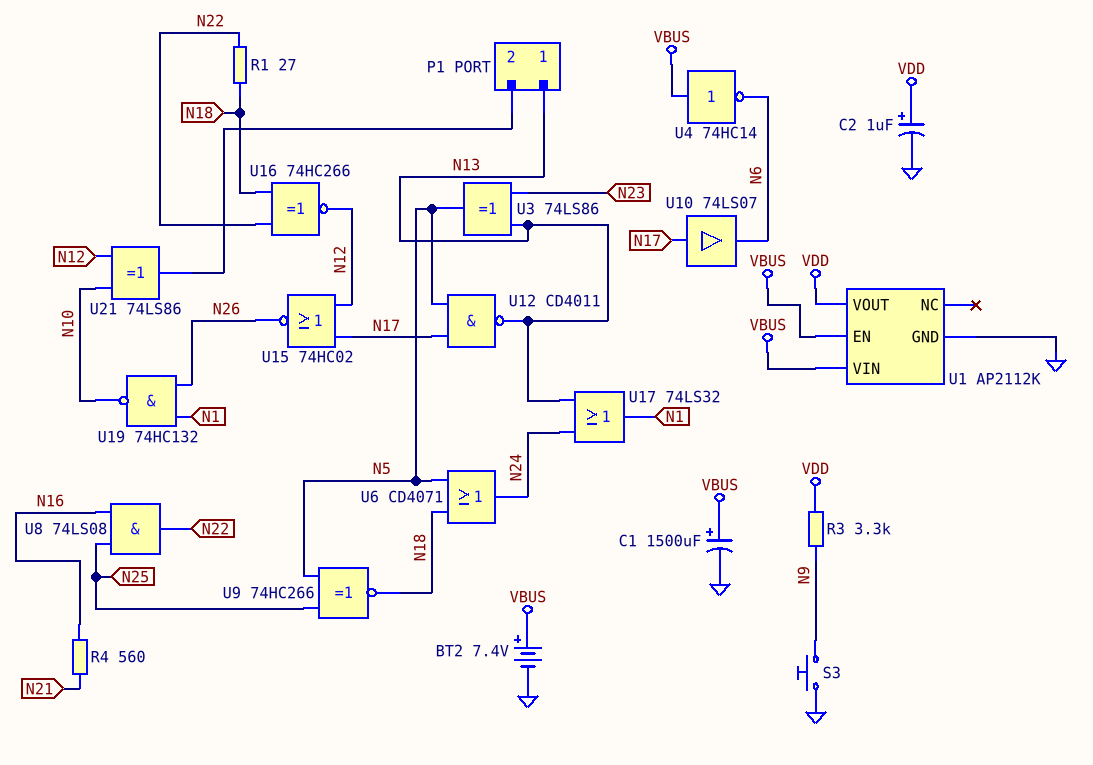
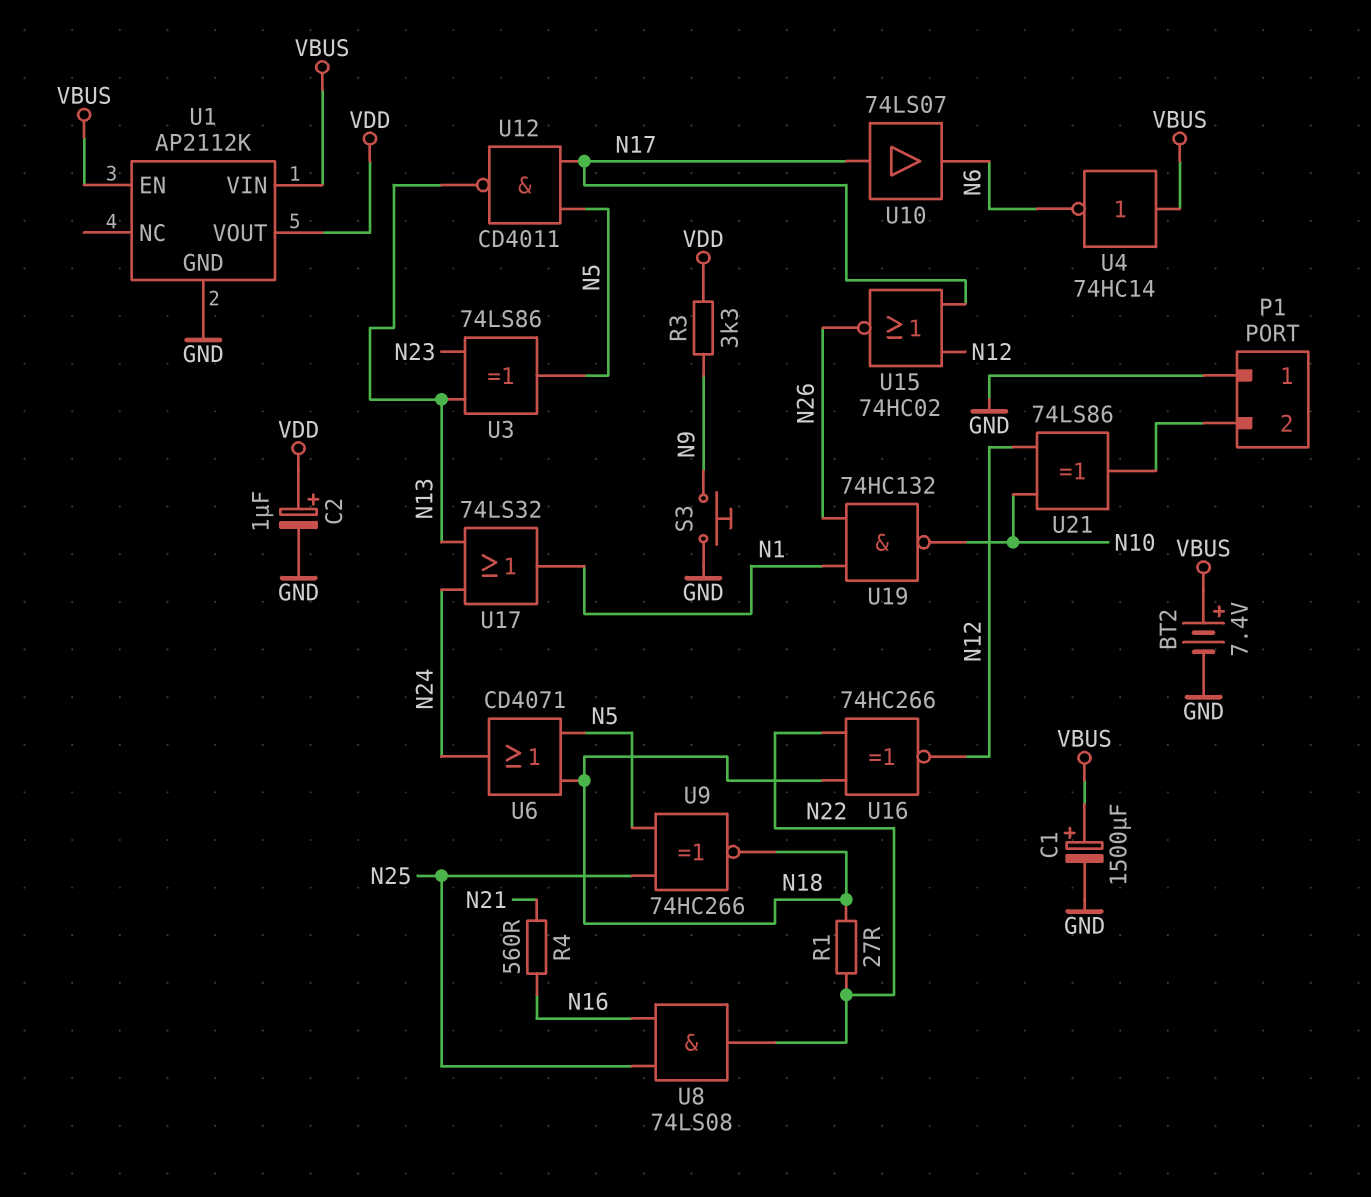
P1 pin 1: N13 -> GND

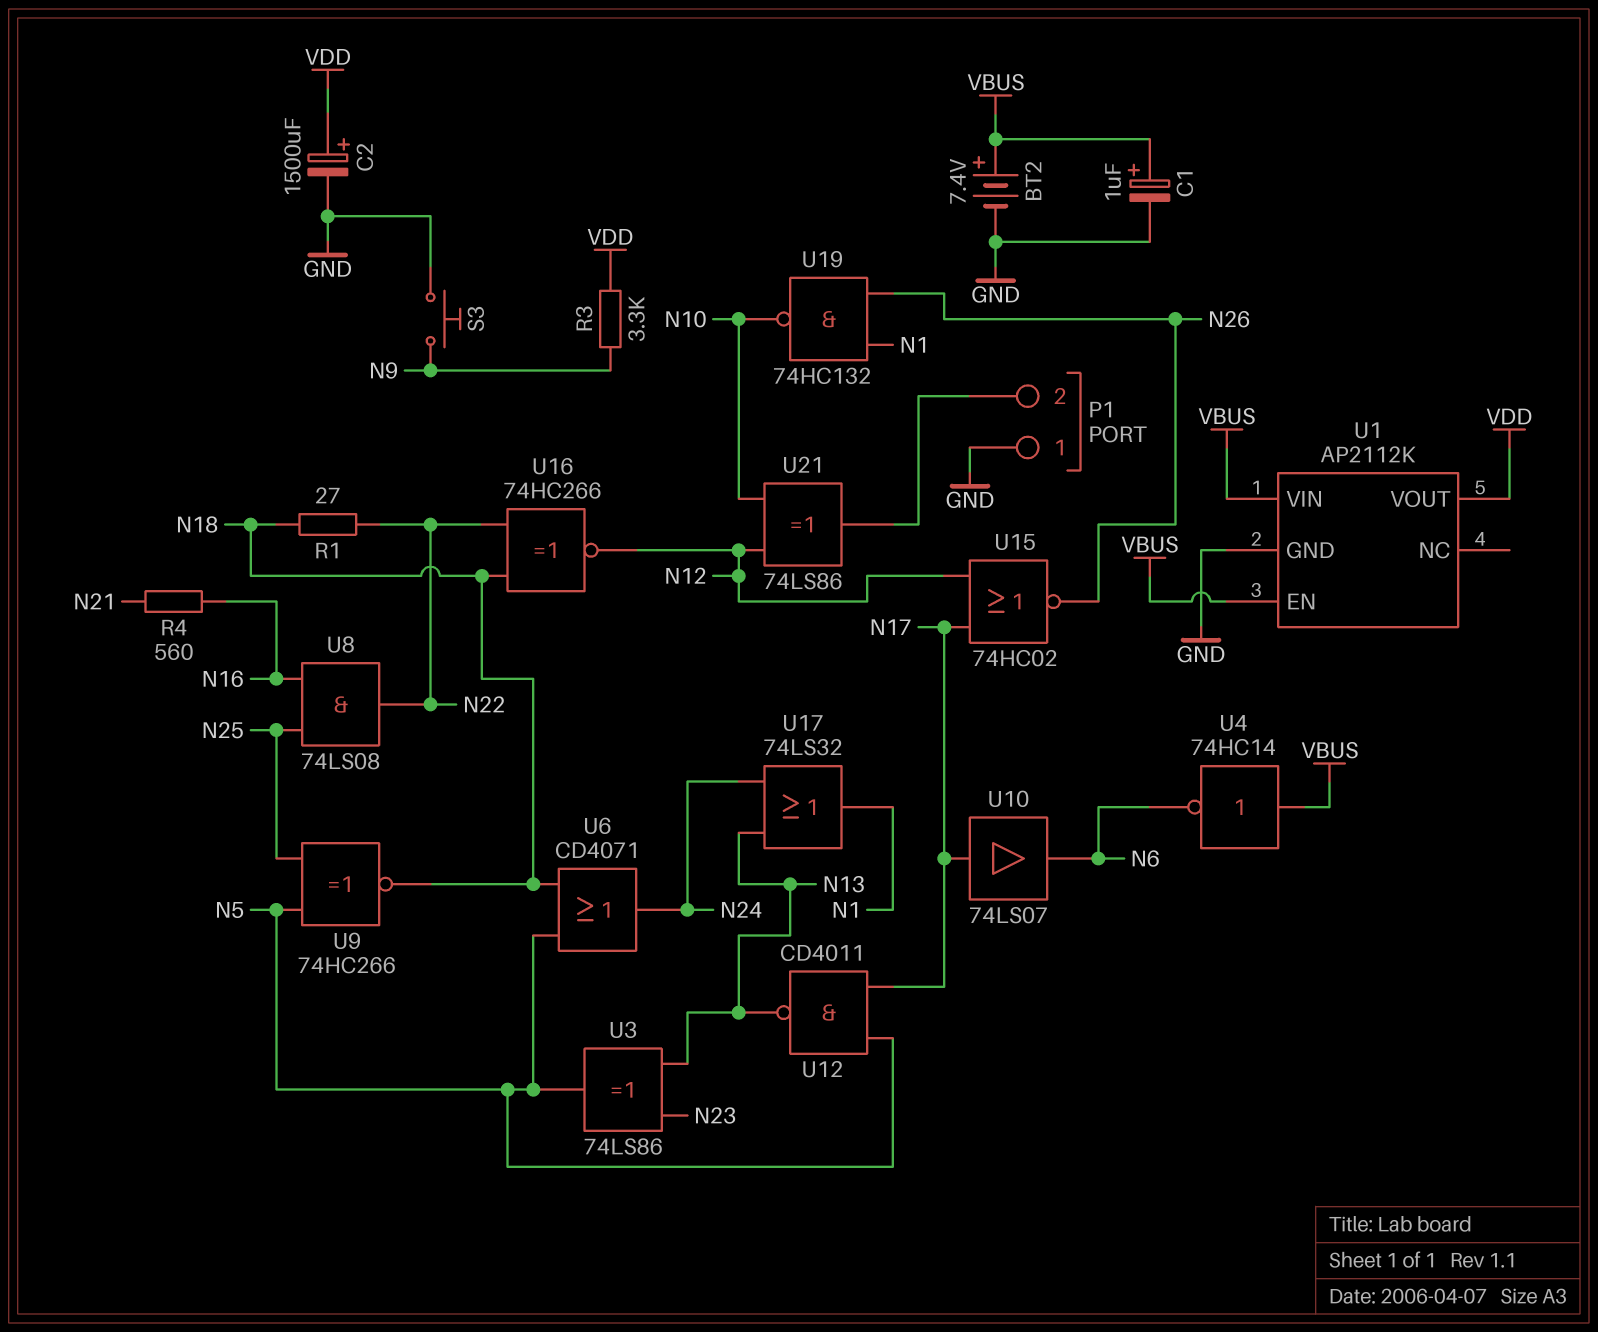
C1: 1500uF (plus VBUS, minus GND) -> 1uF (plus VBUS, minus GND)
C2: 1uF (plus VDD, minus GND) -> 1500uF (plus VDD, minus GND)

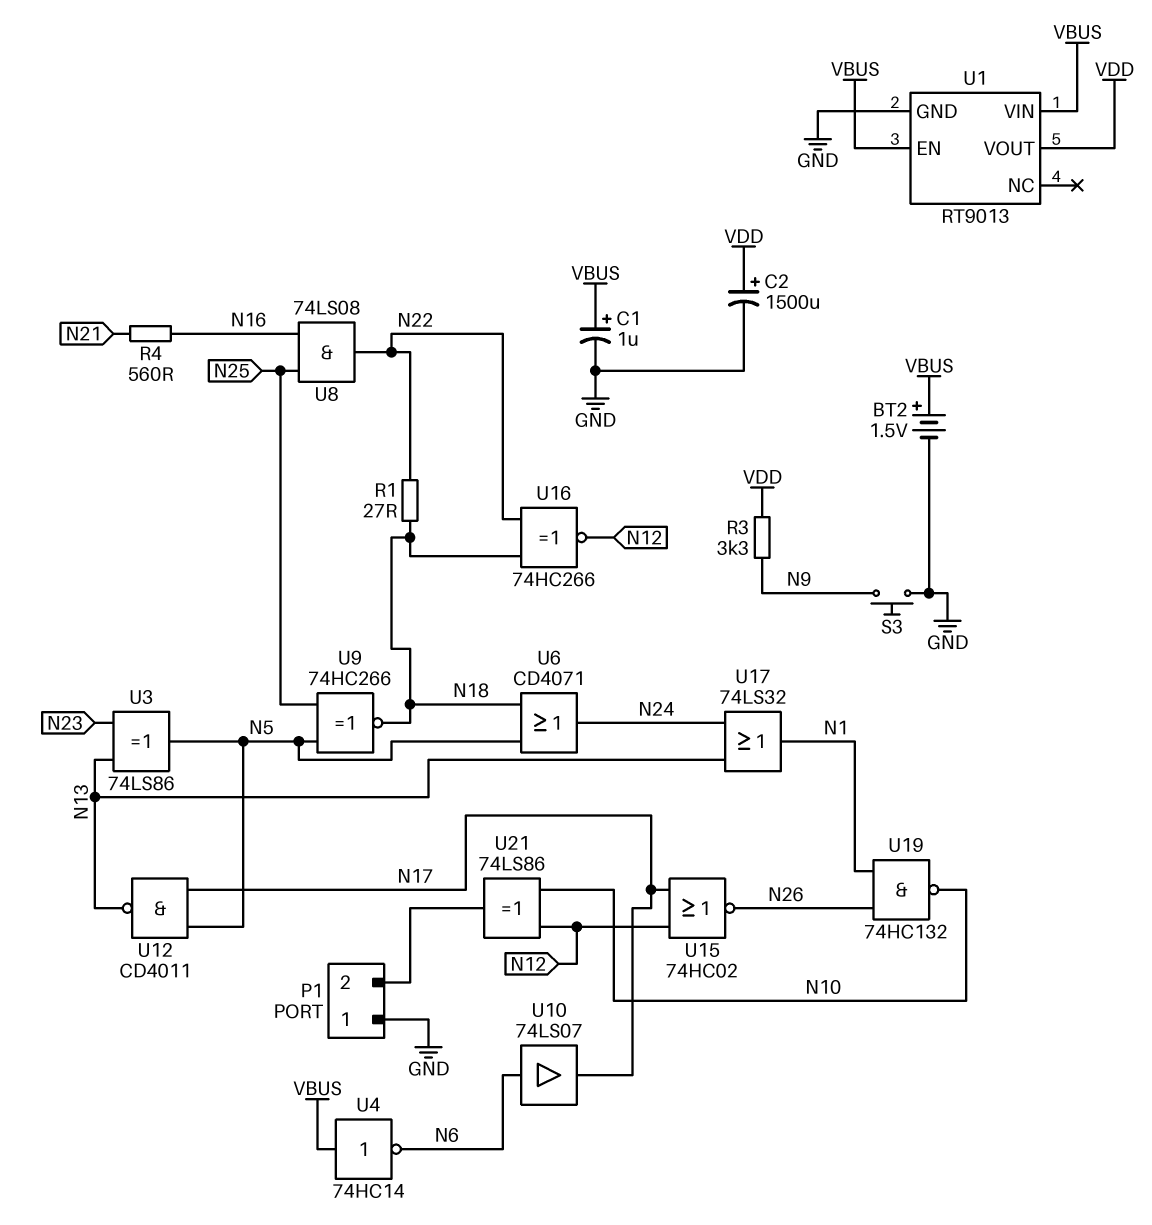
BT2: 7.4V (plus VBUS, minus GND) -> 1.5V (plus VBUS, minus GND)
U1: AP2112K -> RT9013
U10: buffer 74LS07 (in N17, out N6) -> buffer 74LS07 (in N6, out N17)

